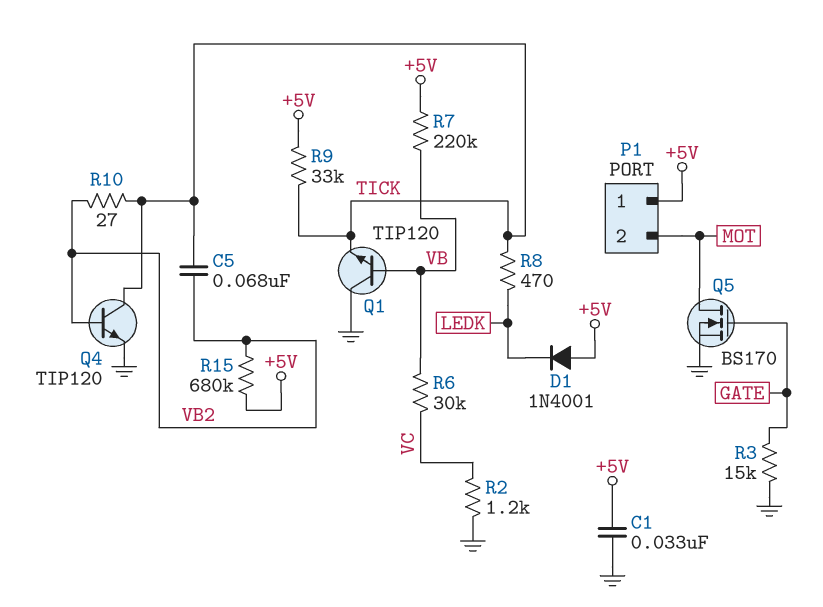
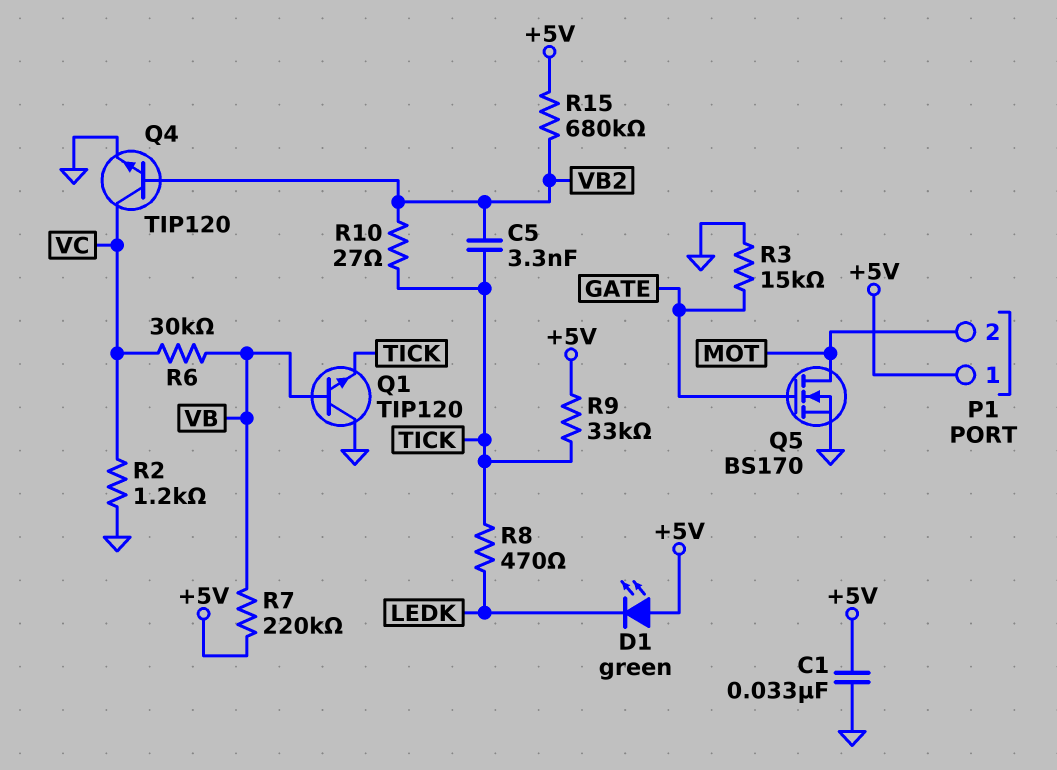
C5: 68nF (TICK, VB2) -> 3.3nF (TICK, VB2)
D1: diode 1N4001 (A +5V, K LEDK) -> LED green (A +5V, K LEDK)
Q4: NPN TIP120 (B VB2, C TICK, E GND) -> NPN TIP120 (B VB2, C VC, E GND)

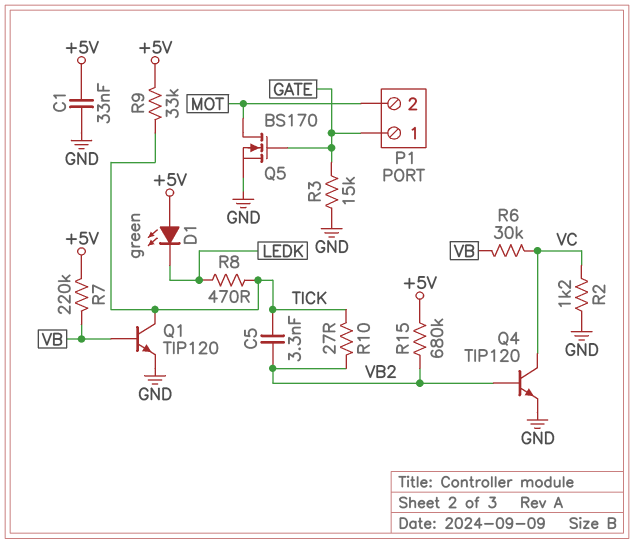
P1 pin 1: +5V -> GATE
Q1: NPN TIP120 (B VB, C GND, E TICK) -> NPN TIP120 (B VB, C TICK, E GND)

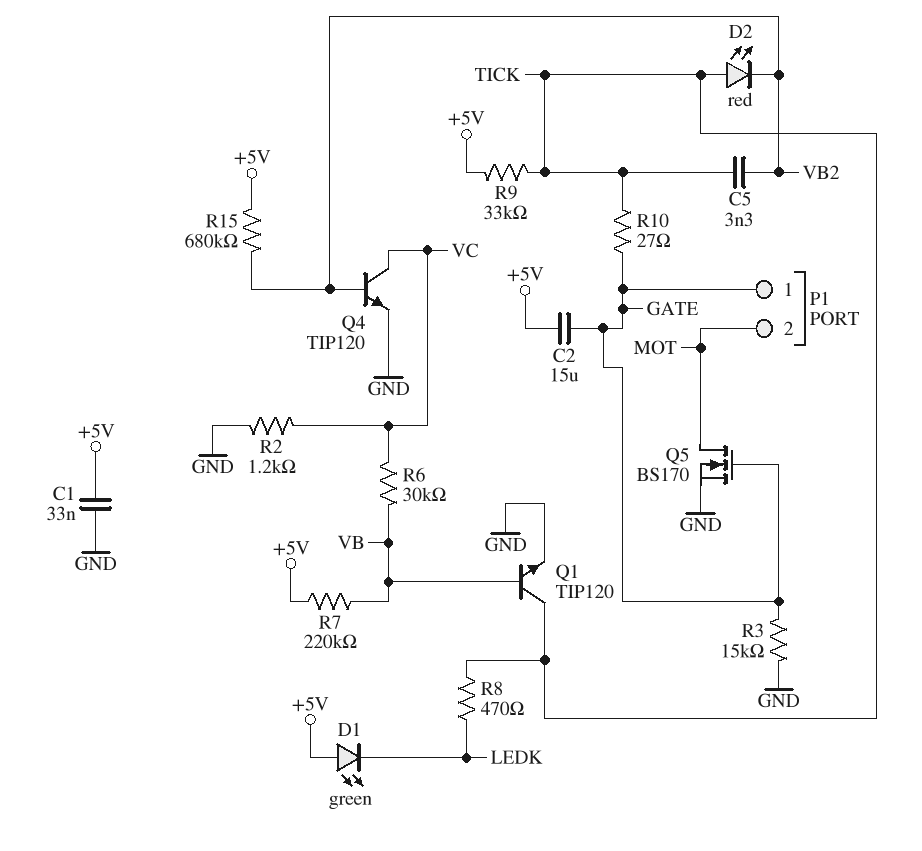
C2: none -> 15uF (+5V, GATE)
D2: none -> LED red (A TICK, K VB2)
R10: 27 (TICK, VB2) -> 27 (GATE, TICK)

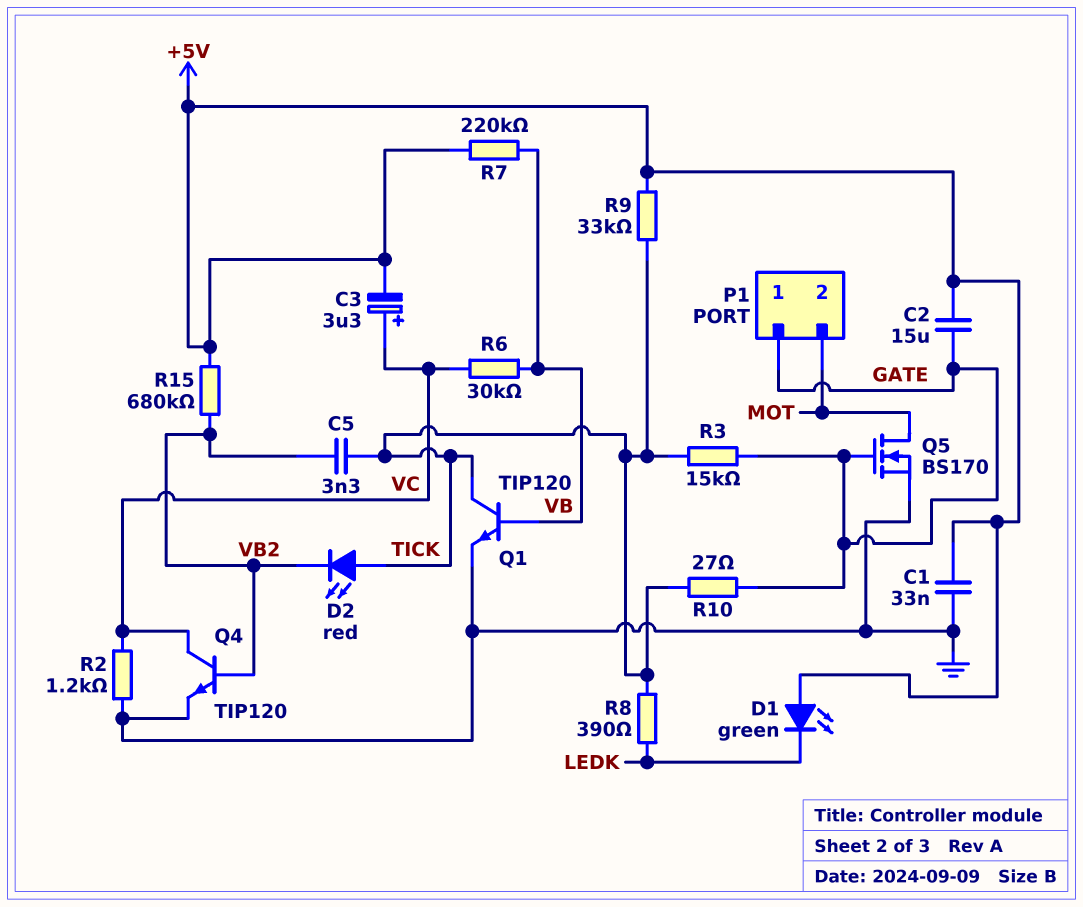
C3: none -> 3.3uF (plus VC, minus +5V)
R3: 15k (GATE, GND) -> 15k (GATE, TICK)
R8: 470 (LEDK, TICK) -> 390 (LEDK, TICK)

